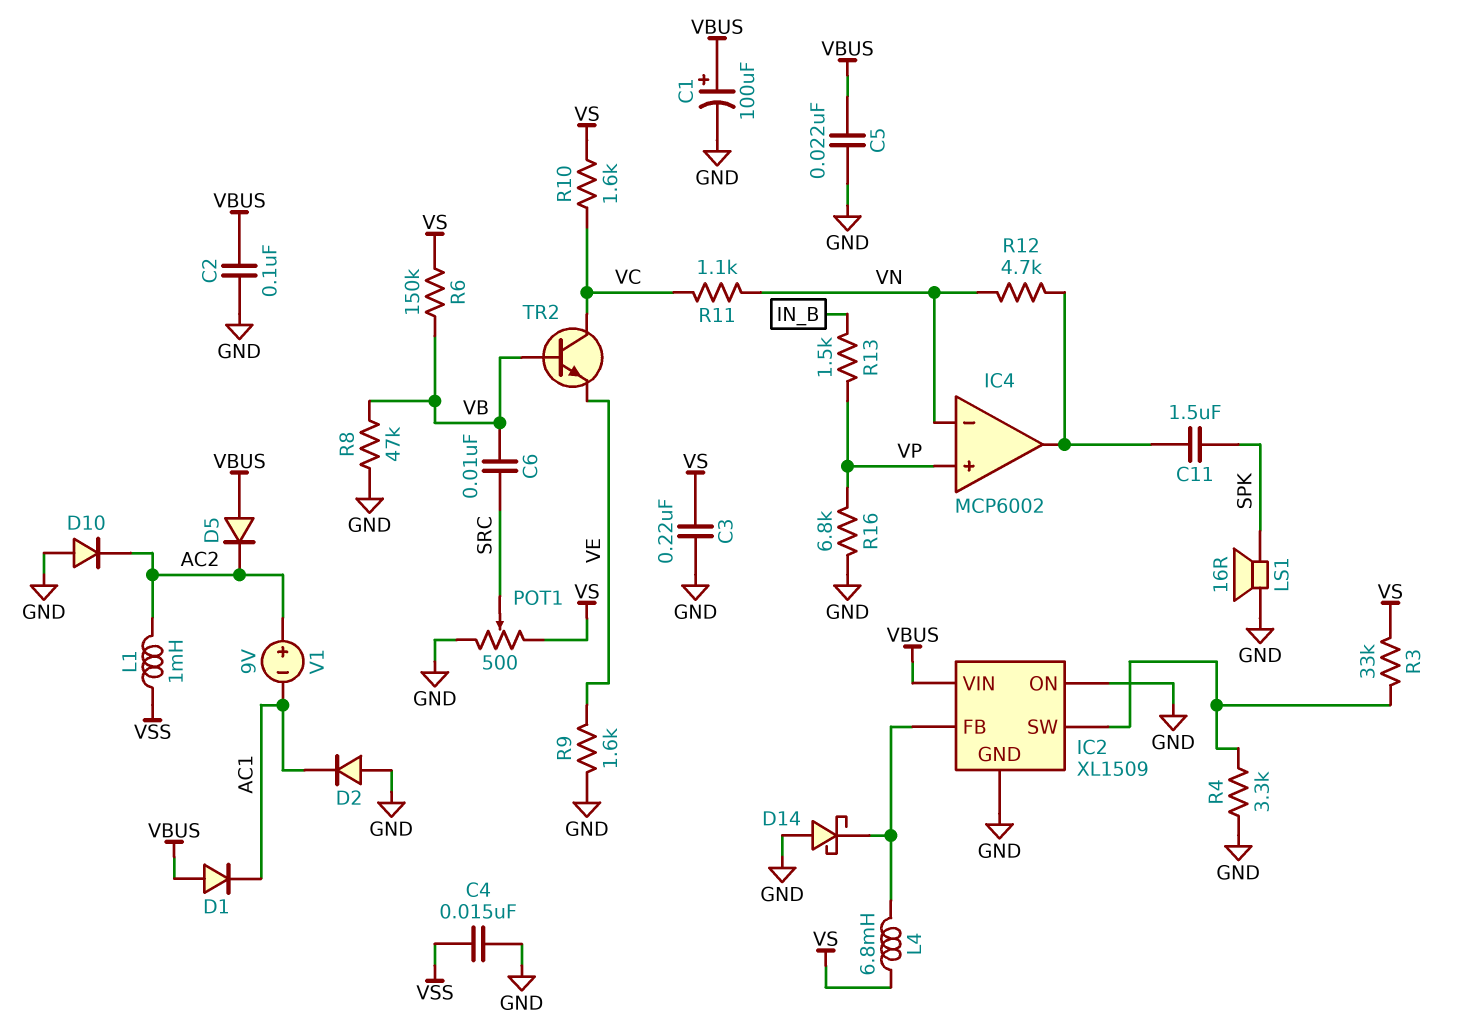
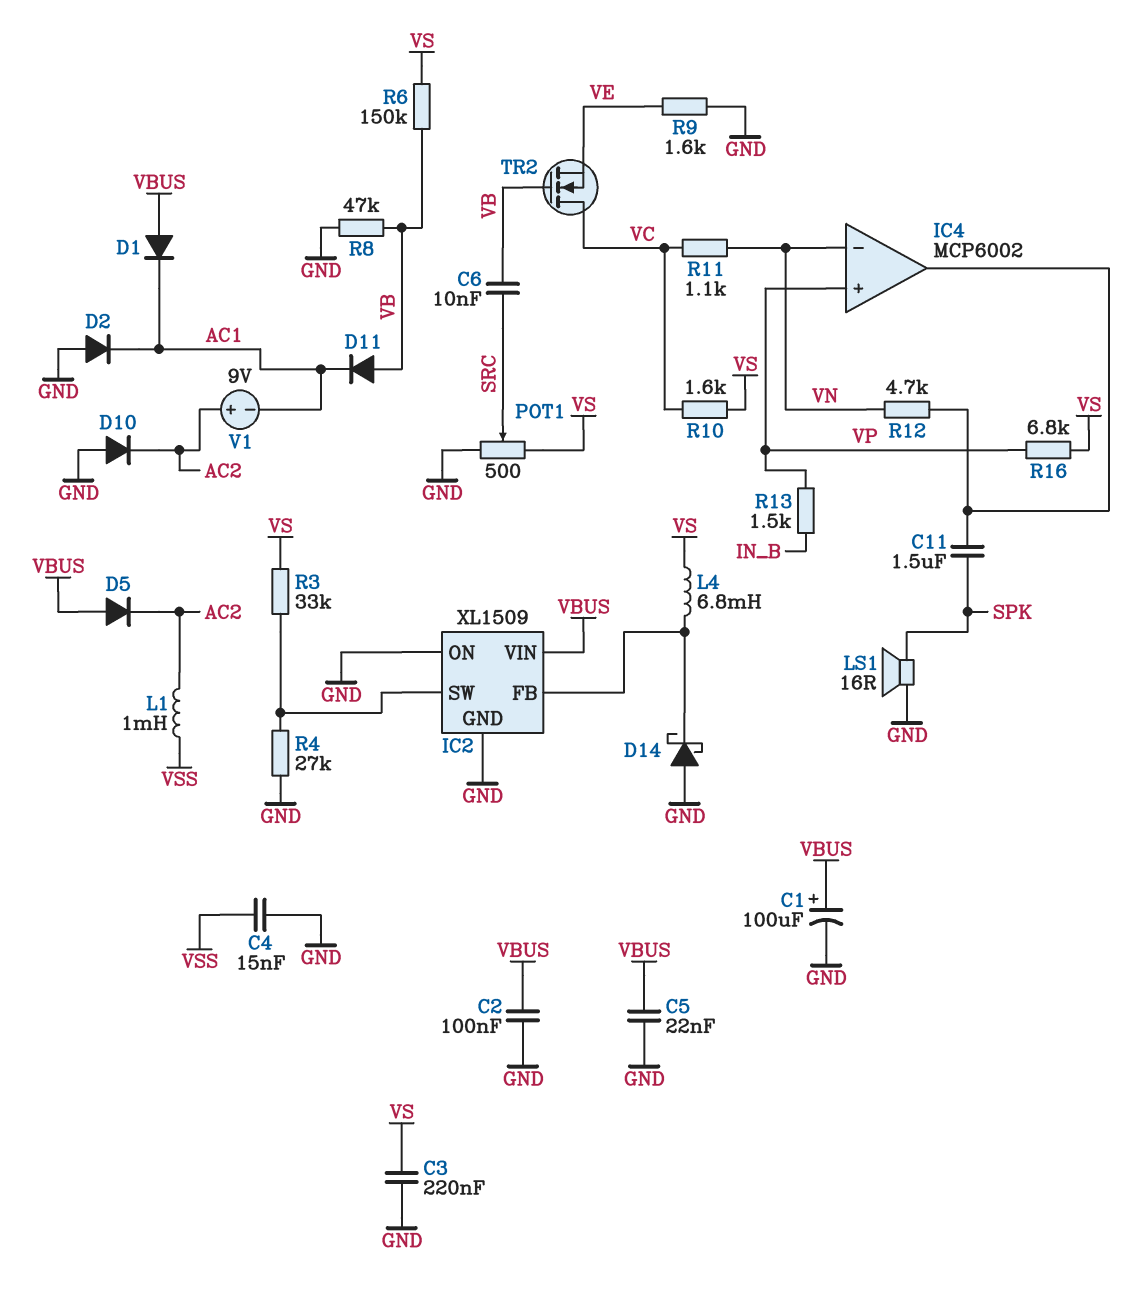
D11: none -> diode (A VB, K AC1)
R4: 3.3k (GND, IC2/SW) -> 27k (GND, IC2/SW)
R16: 6.8k (GND, VP) -> 6.8k (VP, VS)
TR2: NPN (B VB, C VC, E VE) -> NMOS (G VB, D VC, S VE)

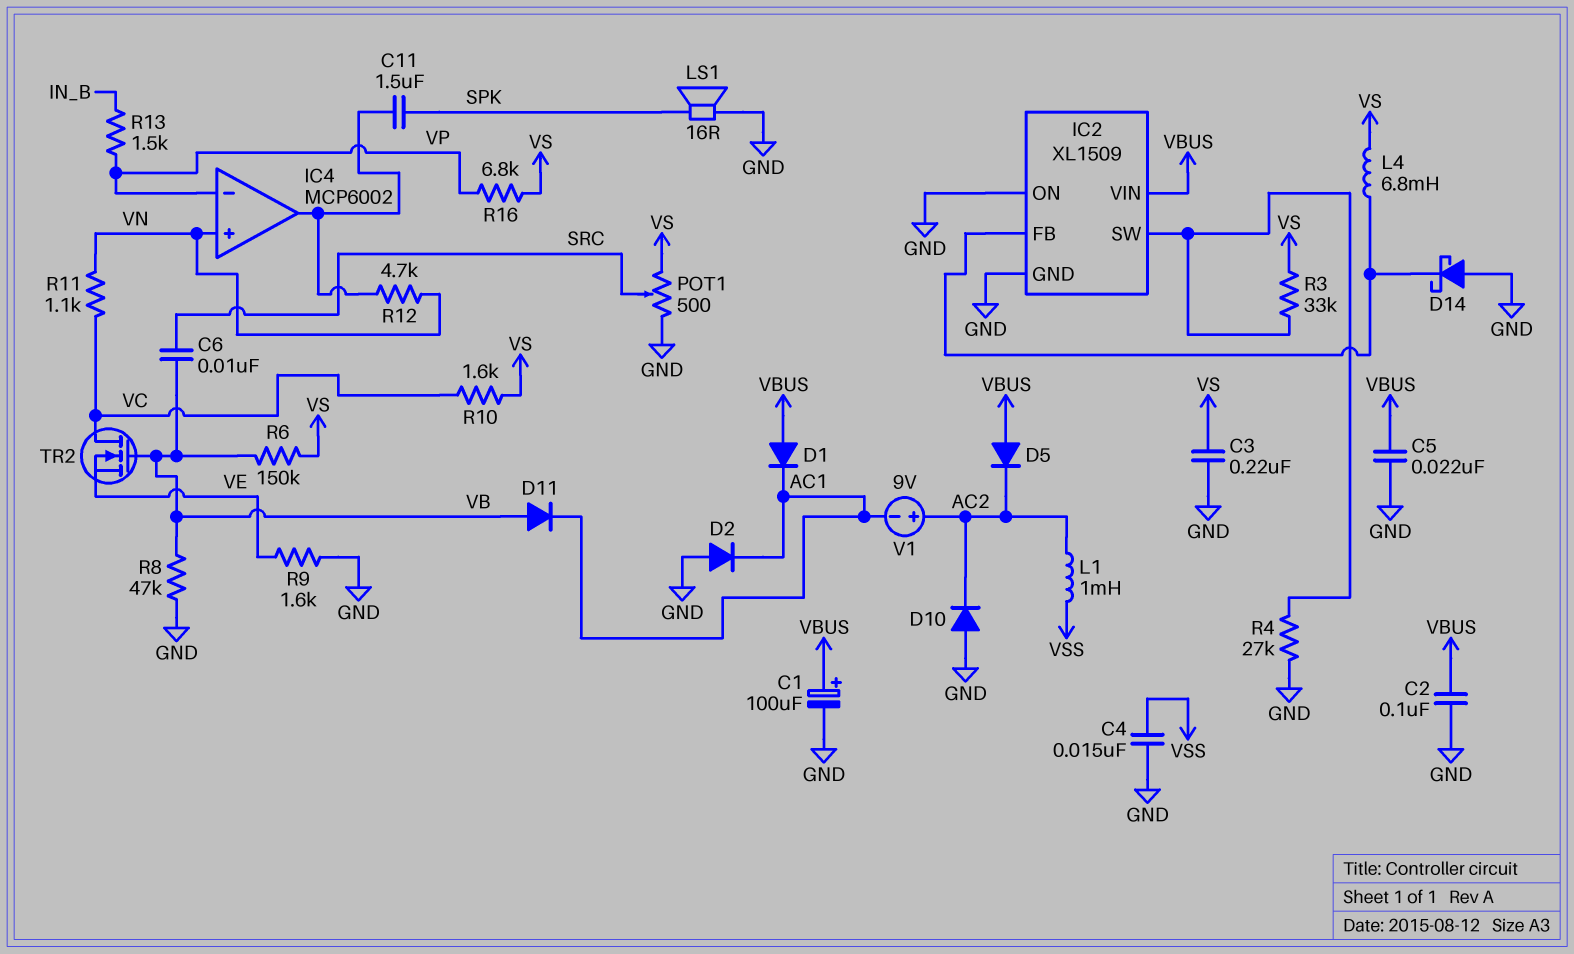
IC4 pin in+: VP -> VN
IC4 pin in-: VN -> VP

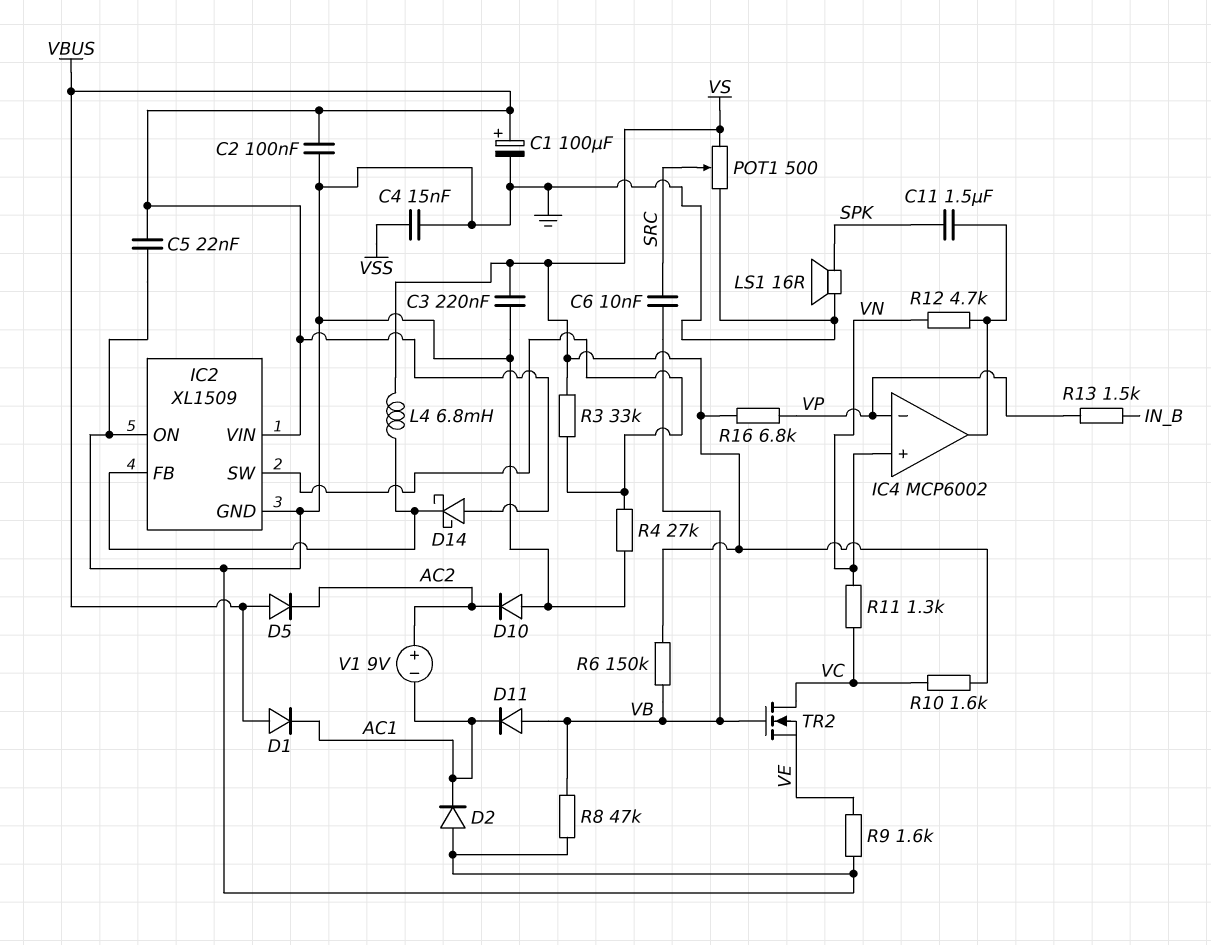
D14: schottky (A GND, K IC2/FB) -> schottky (A VBUS, K IC2/FB)
L1: 1mH (AC2, VSS) -> none
R11: 1.1k (VC, VN) -> 1.3k (VC, VN)

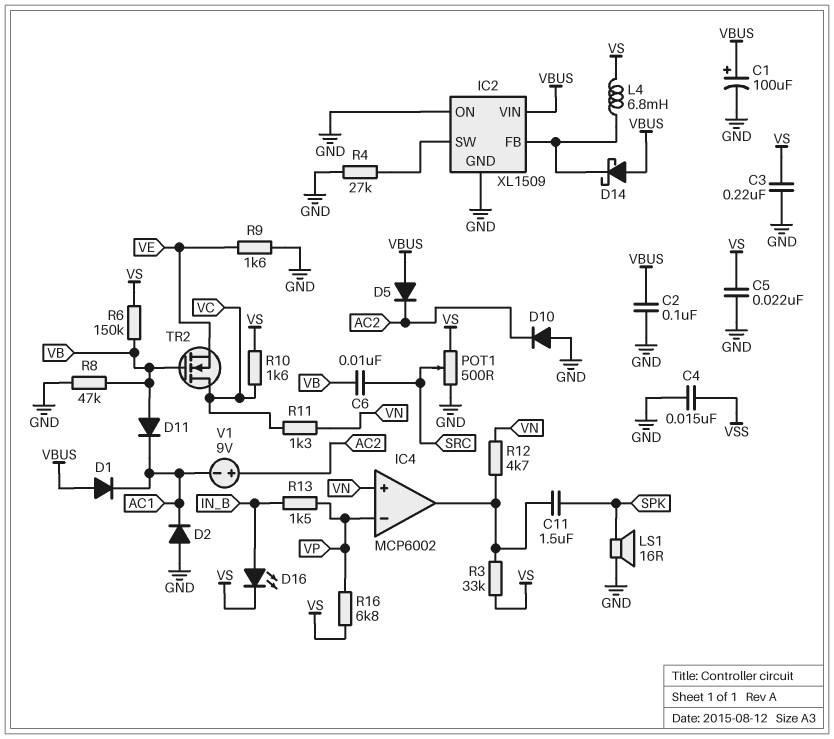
C5: 22nF (GND, VBUS) -> 22nF (GND, VS)
D16: none -> LED (A IN_B, K VS)
R3: 33k (IC2/SW, VS) -> 33k (IC4/out, VS)

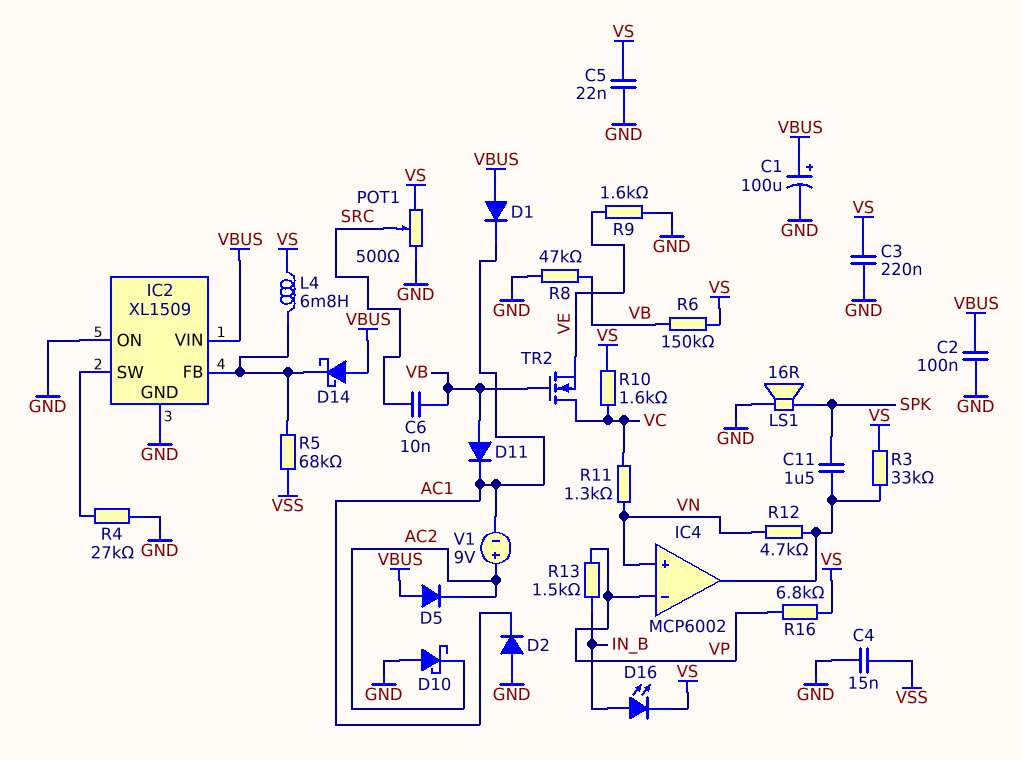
D10: diode (A GND, K AC2) -> schottky (A GND, K AC2)
R5: none -> 68k (IC2/FB, VSS)

